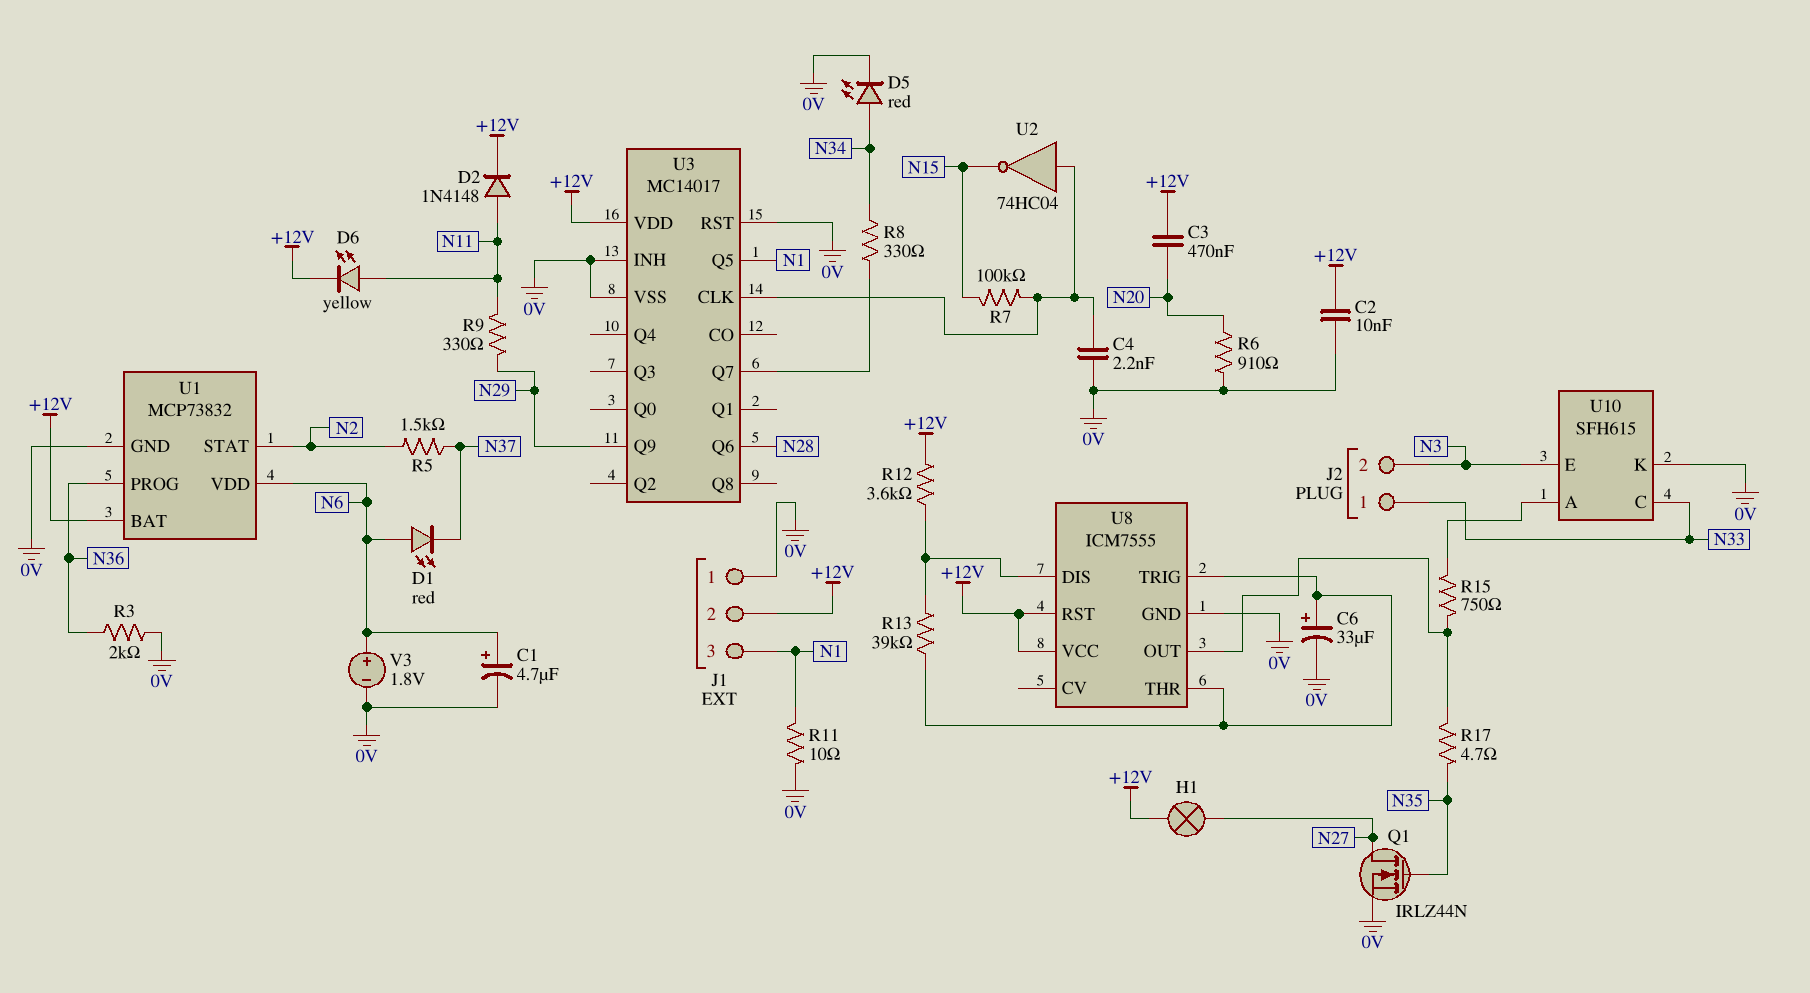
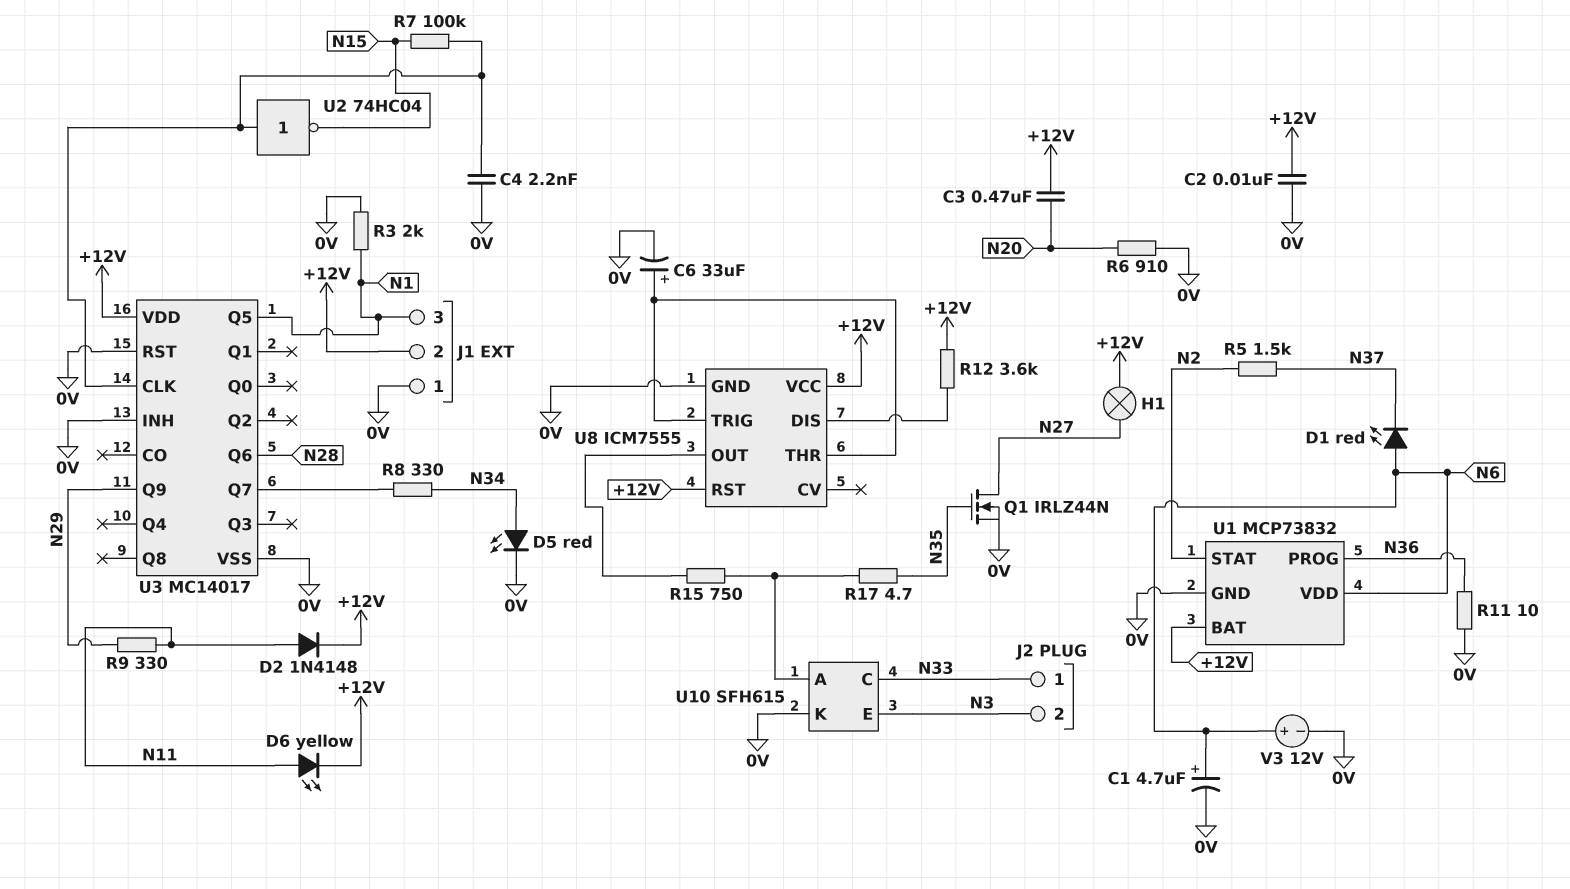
R3: 2k (0V, N36) -> 2k (0V, N1)
R11: 10 (0V, N1) -> 10 (0V, N36)
R13: 39k (U8/DIS, U8/THR) -> none
R17: 4.7 (N35, U8/OUT) -> 4.7 (N35, U10/A)
V3: 1.8V (plus N6, minus 0V) -> 12V (plus N6, minus 0V)

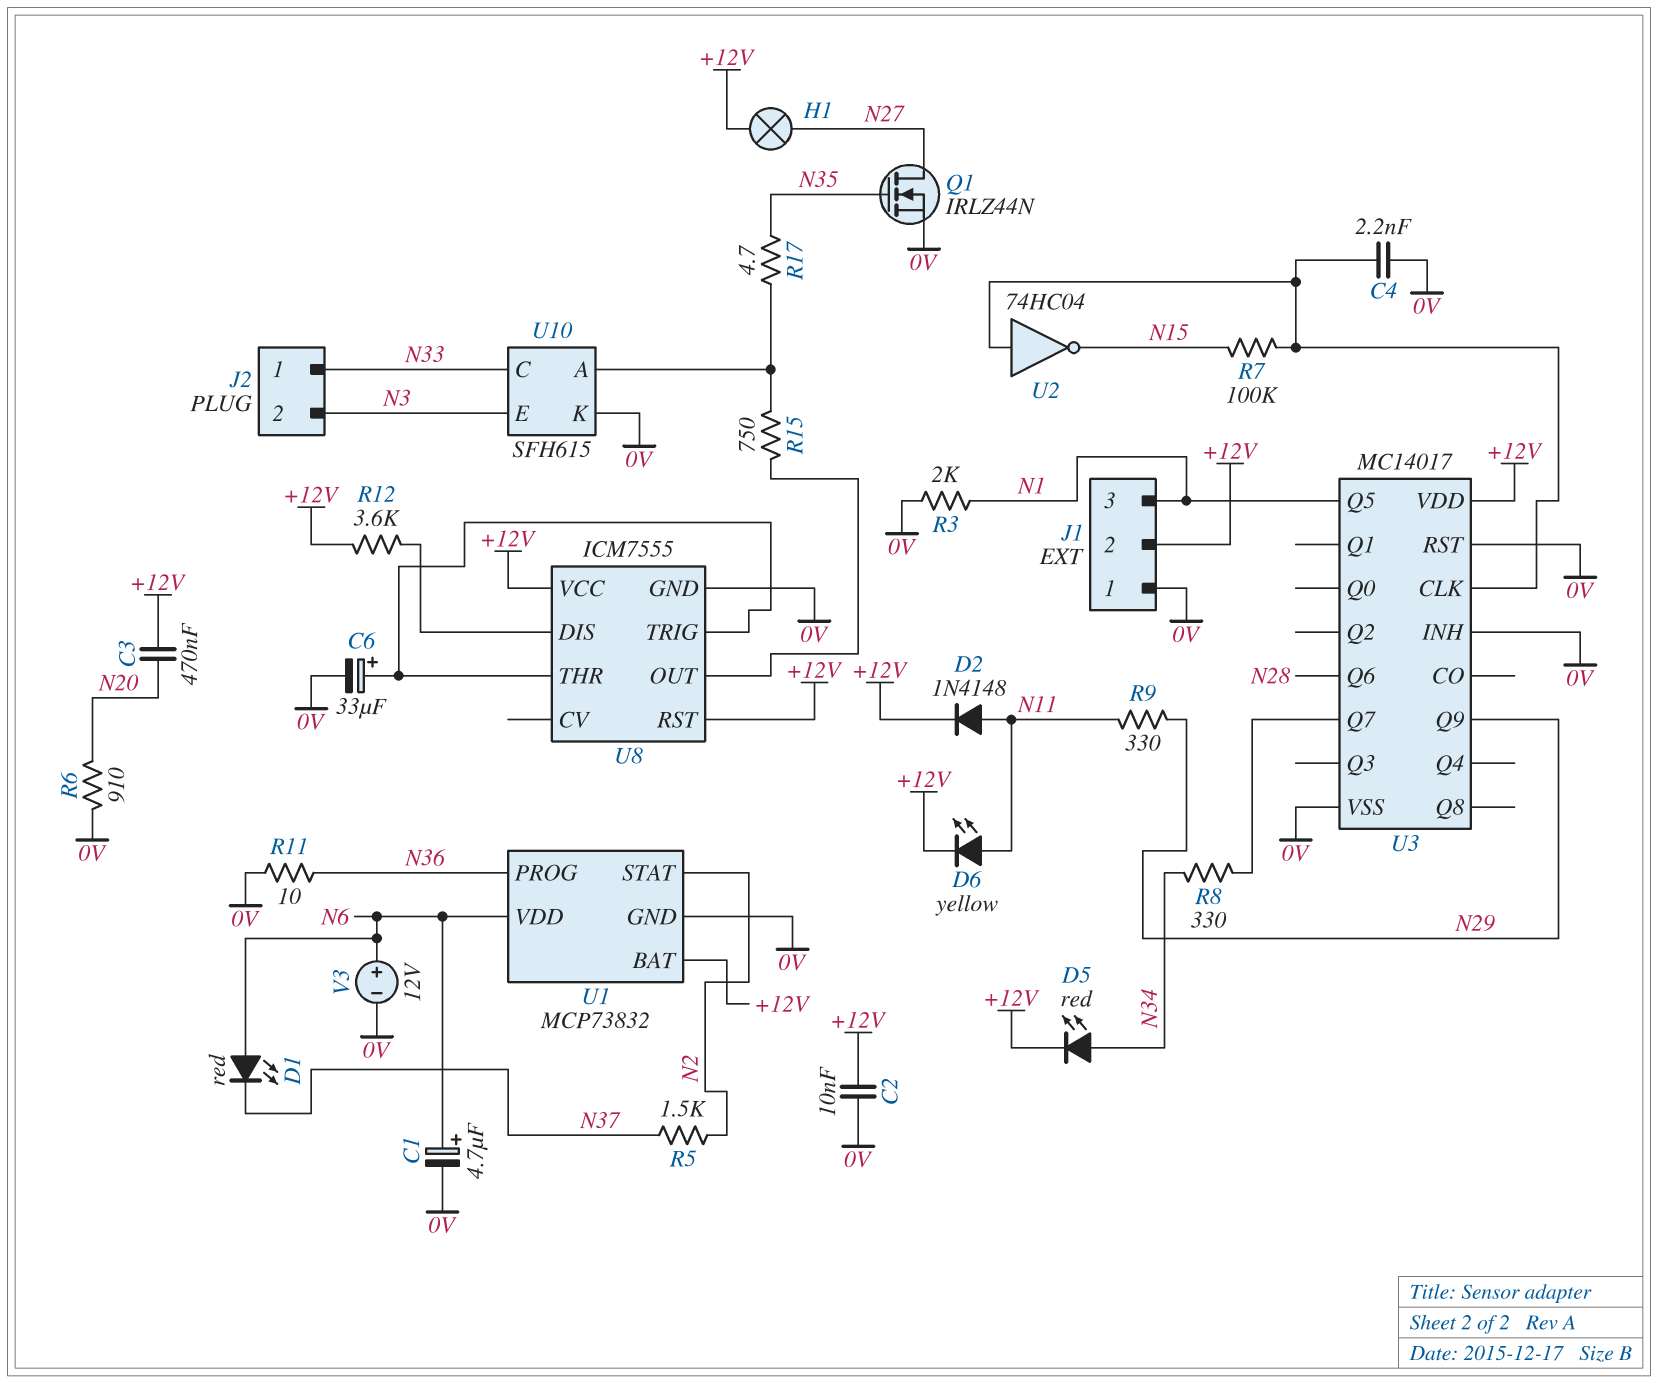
D5: LED red (A N34, K 0V) -> LED red (A N34, K +12V)

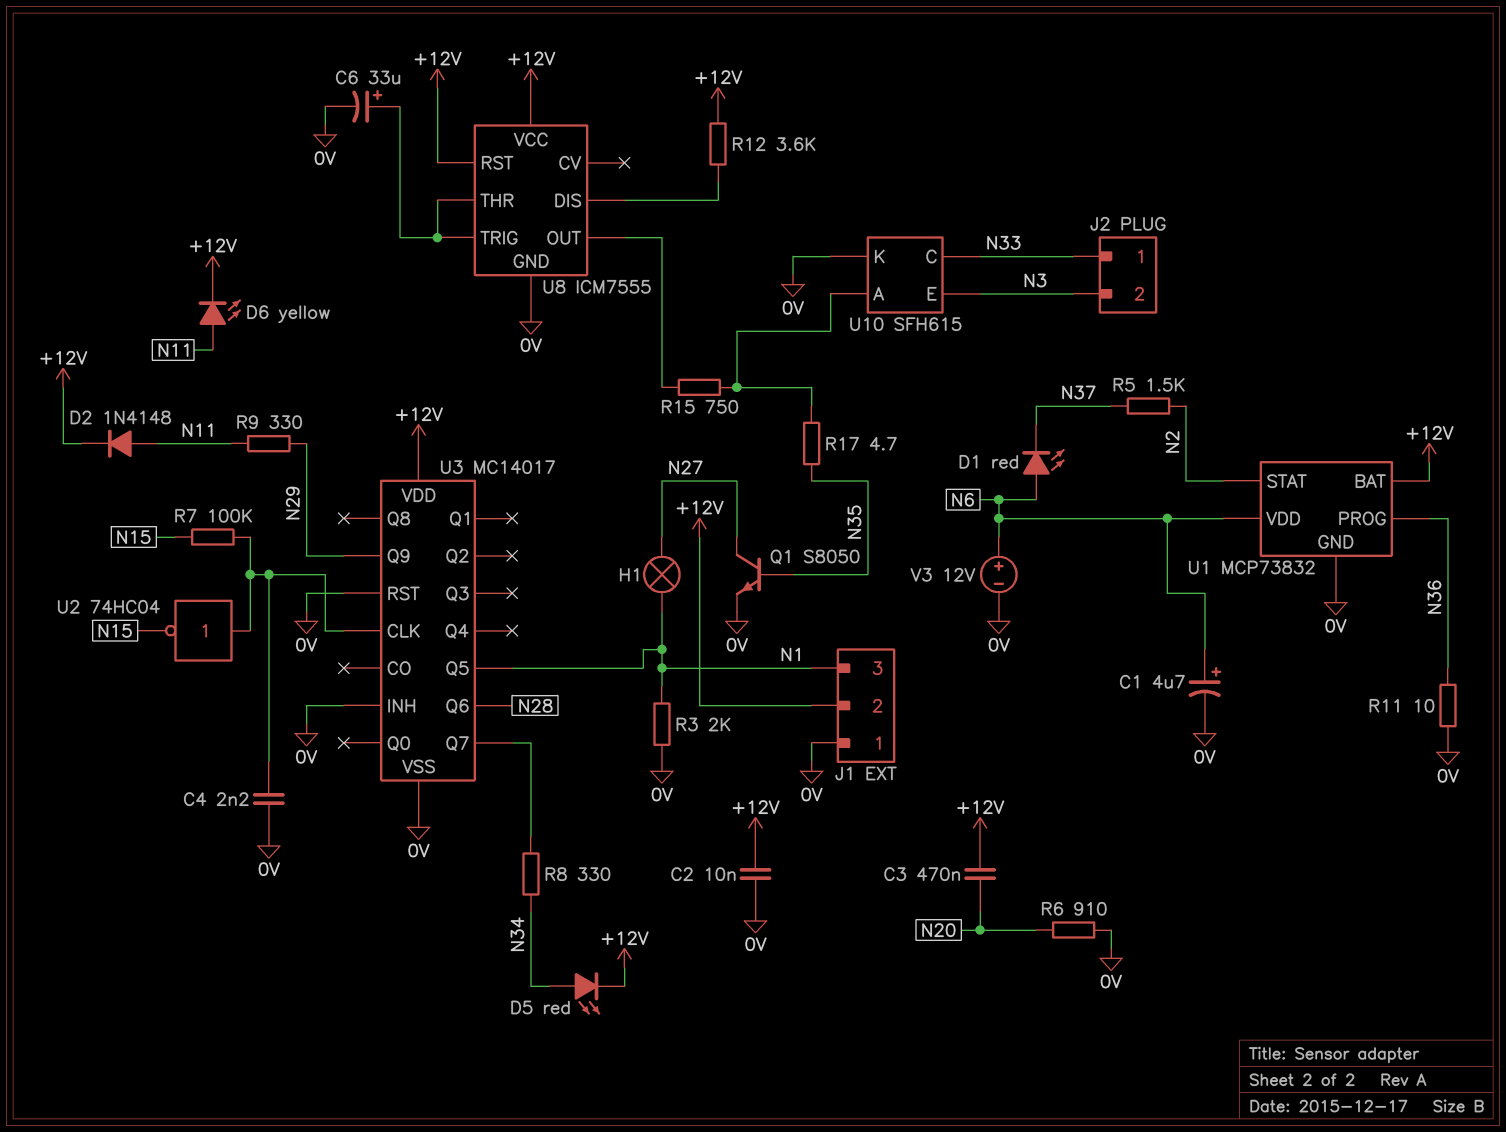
H1: lamp (+12V, N27) -> lamp (N1, N27)
Q1: NMOS IRLZ44N (G N35, D N27, S 0V) -> NPN S8050 (B N35, C N27, E 0V)

